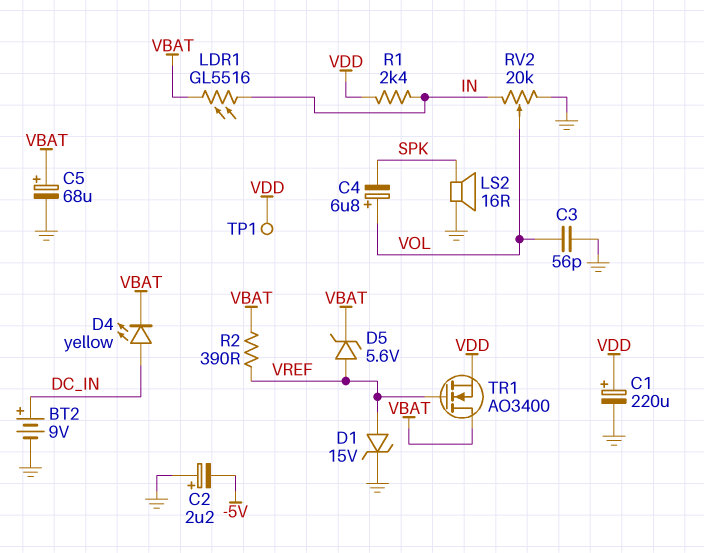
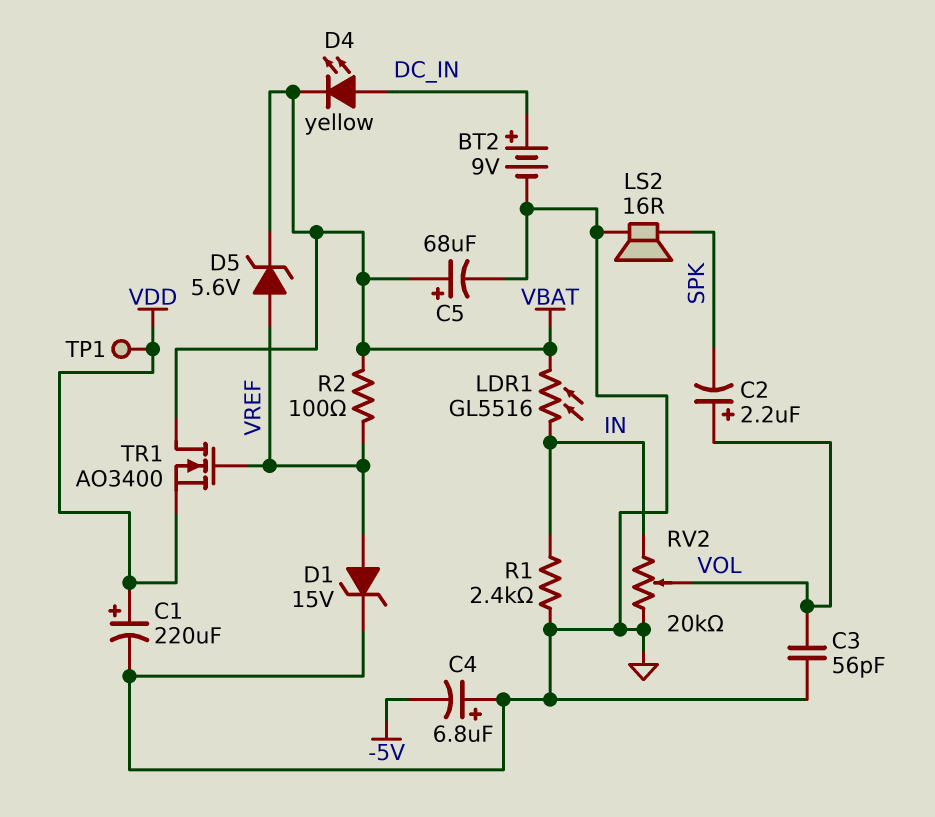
C2: 2.2uF (plus GND, minus -5V) -> 2.2uF (plus VOL, minus SPK)
C4: 6.8uF (plus VOL, minus SPK) -> 6.8uF (plus GND, minus -5V)
R1: 2.4k (IN, VDD) -> 2.4k (GND, IN)
R2: 390 (VBAT, VREF) -> 100 (VBAT, VREF)

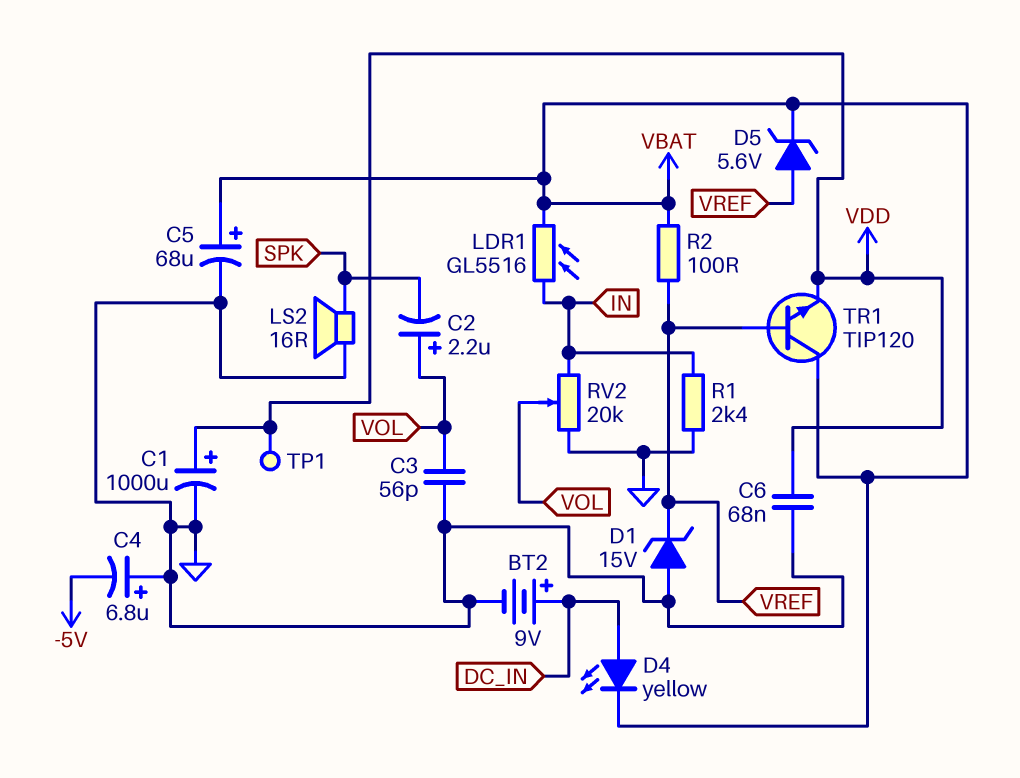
C1: 220uF (plus VDD, minus GND) -> 1000uF (plus VDD, minus GND)
C6: none -> 68nF (GND, VDD)
D1: zener 15V (A VREF, K GND) -> zener 15V (A GND, K VREF)
TR1: NMOS AO3400 (G VREF, D VBAT, S VDD) -> NPN TIP120 (B VREF, C VBAT, E VDD)

